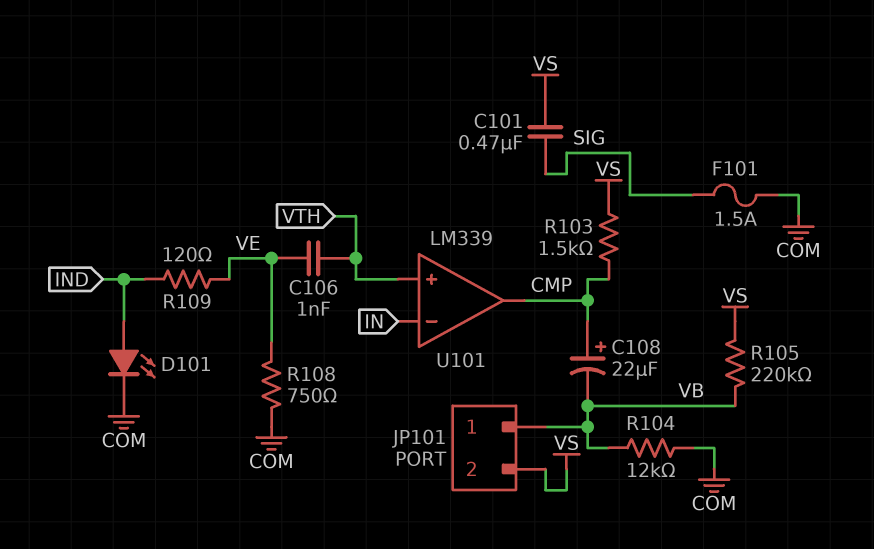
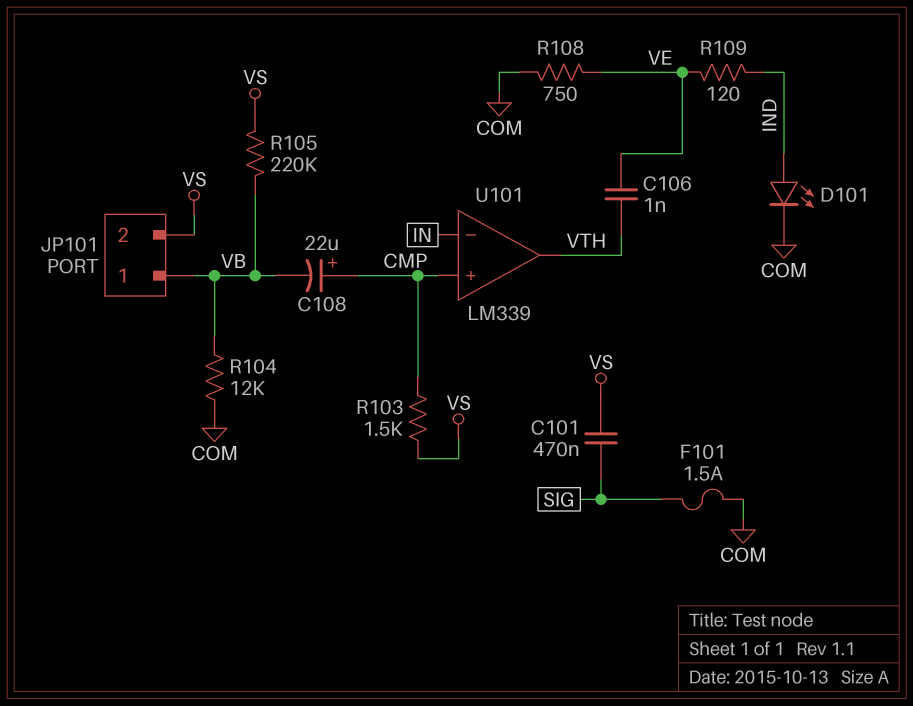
U101 pin in+: VTH -> CMP
U101 pin out: CMP -> VTH

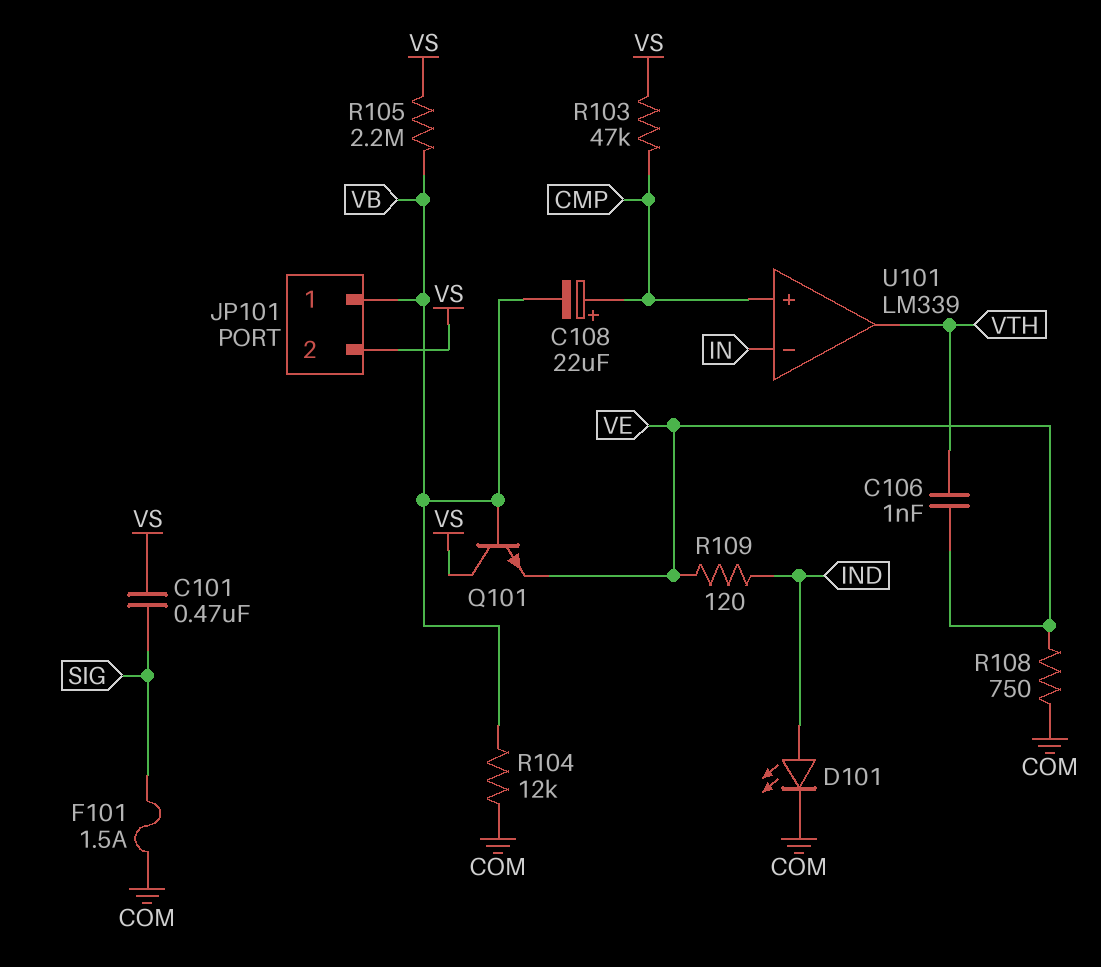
Q101: none -> NPN (B VB, C VS, E VE)
R103: 1.5k (CMP, VS) -> 47k (CMP, VS)
R105: 220k (VB, VS) -> 2.2M (VB, VS)

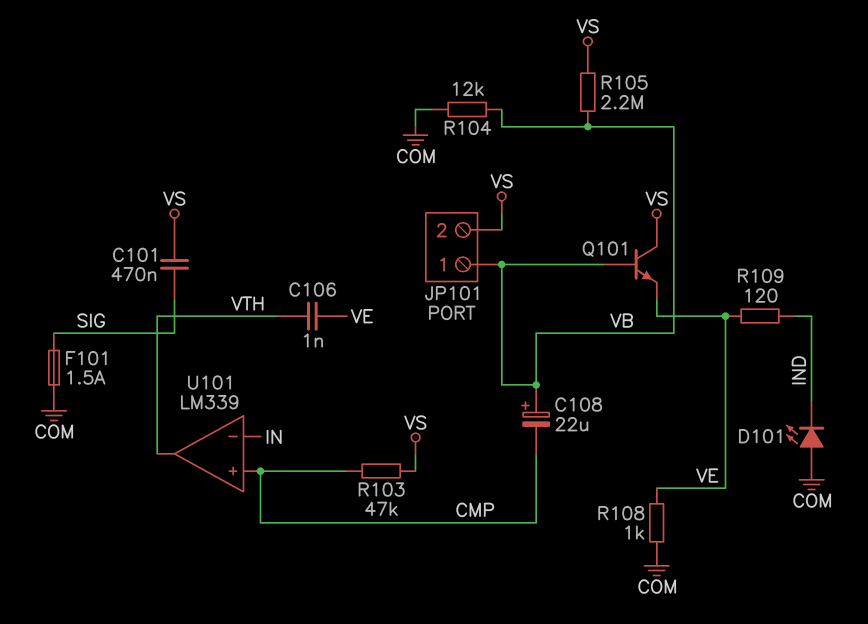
C108: 22uF (plus CMP, minus VB) -> 22uF (plus VB, minus CMP)
D101: LED (A IND, K COM) -> LED (A COM, K IND)
R108: 750 (COM, VE) -> 1k (COM, VE)

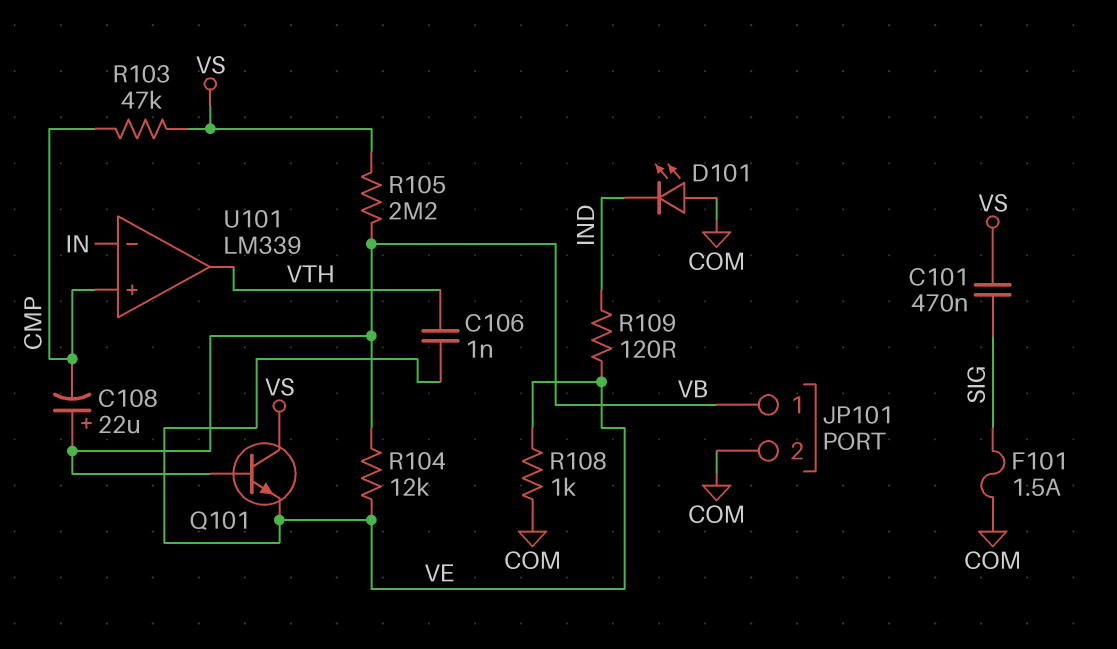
JP101 pin 2: VS -> COM
R104: 12k (COM, VB) -> 12k (VB, VE)

